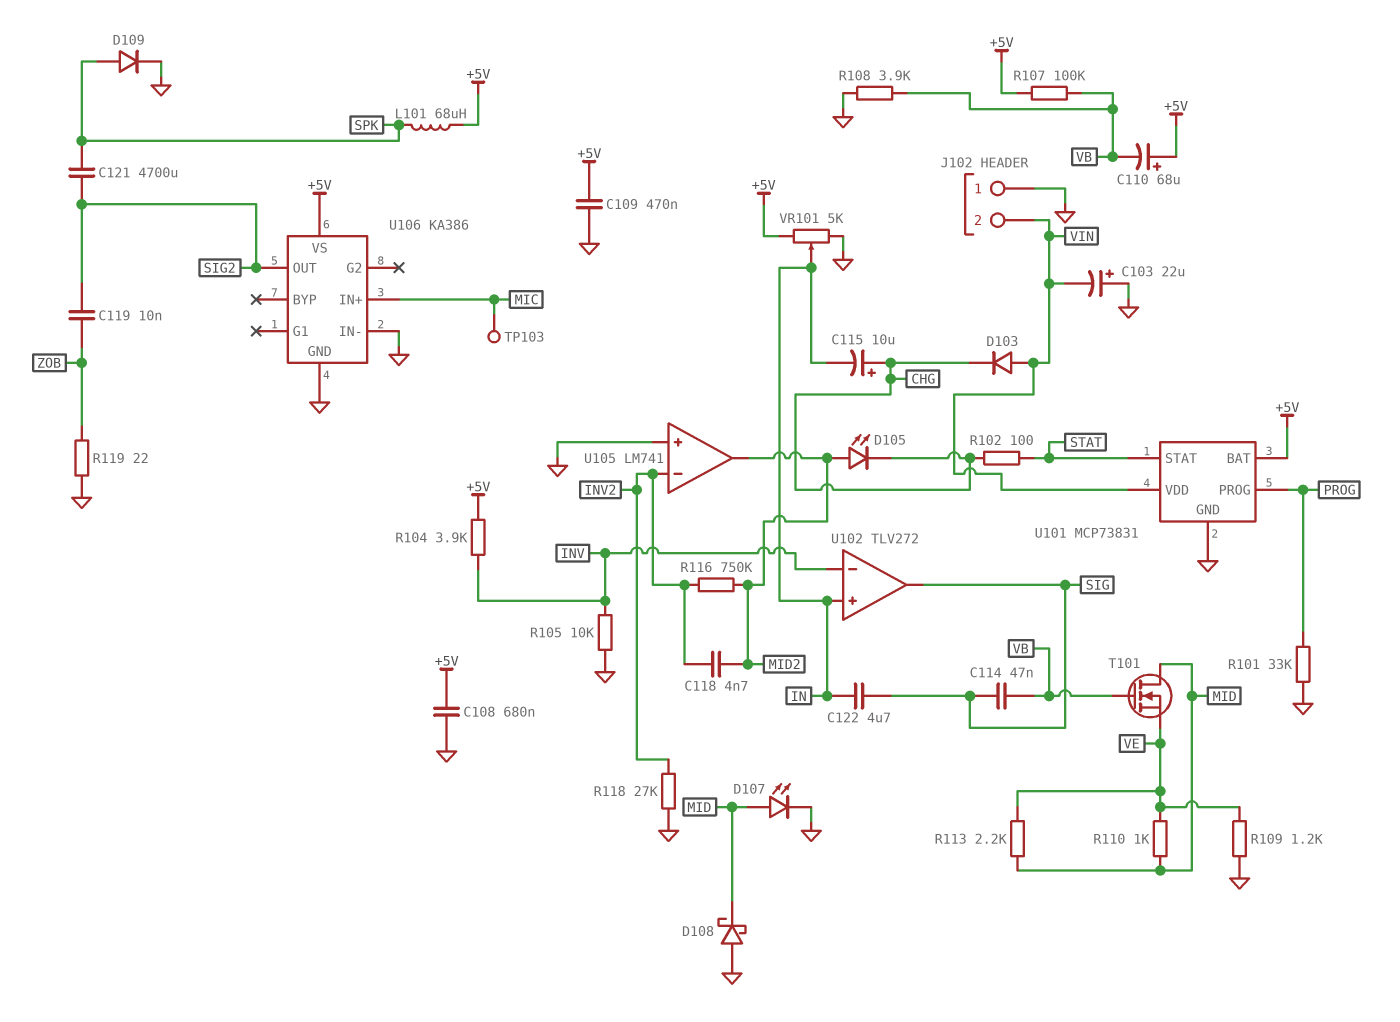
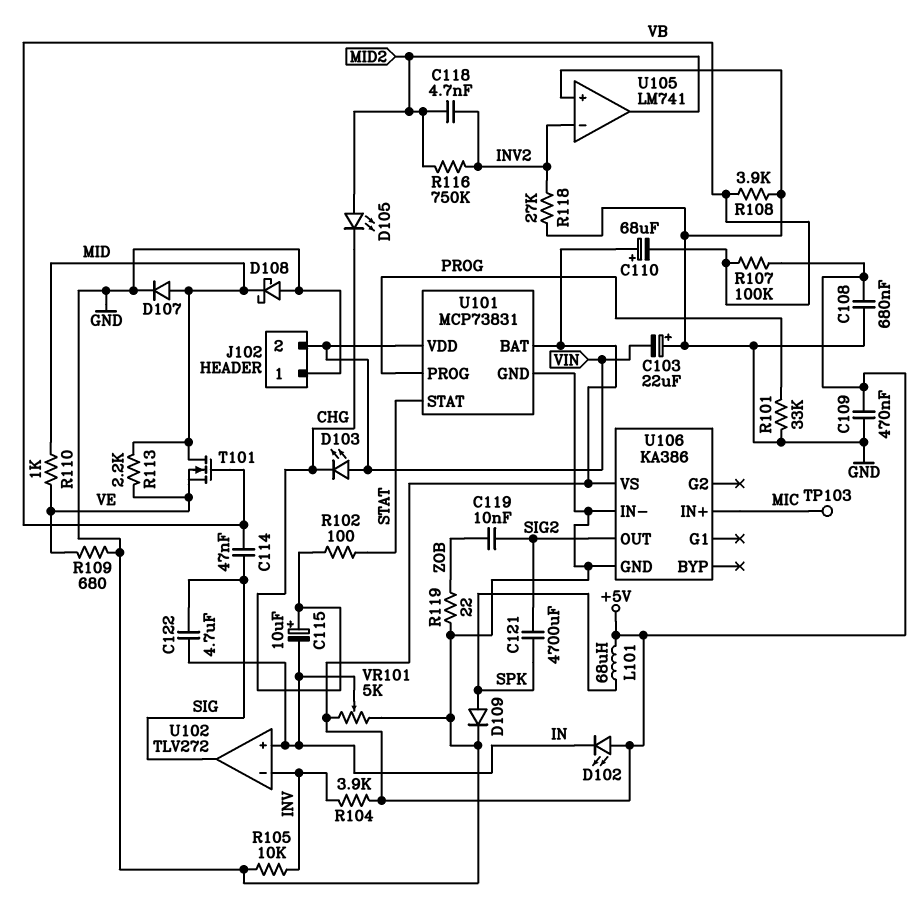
D102: none -> LED (A +5V, K IN)
D103: diode (A VIN, K CHG) -> LED (A VIN, K CHG)
D107: LED (A MID, K GND) -> diode (A MID, K GND)
R109: 1.2k (GND, VE) -> 680 (GND, VE)

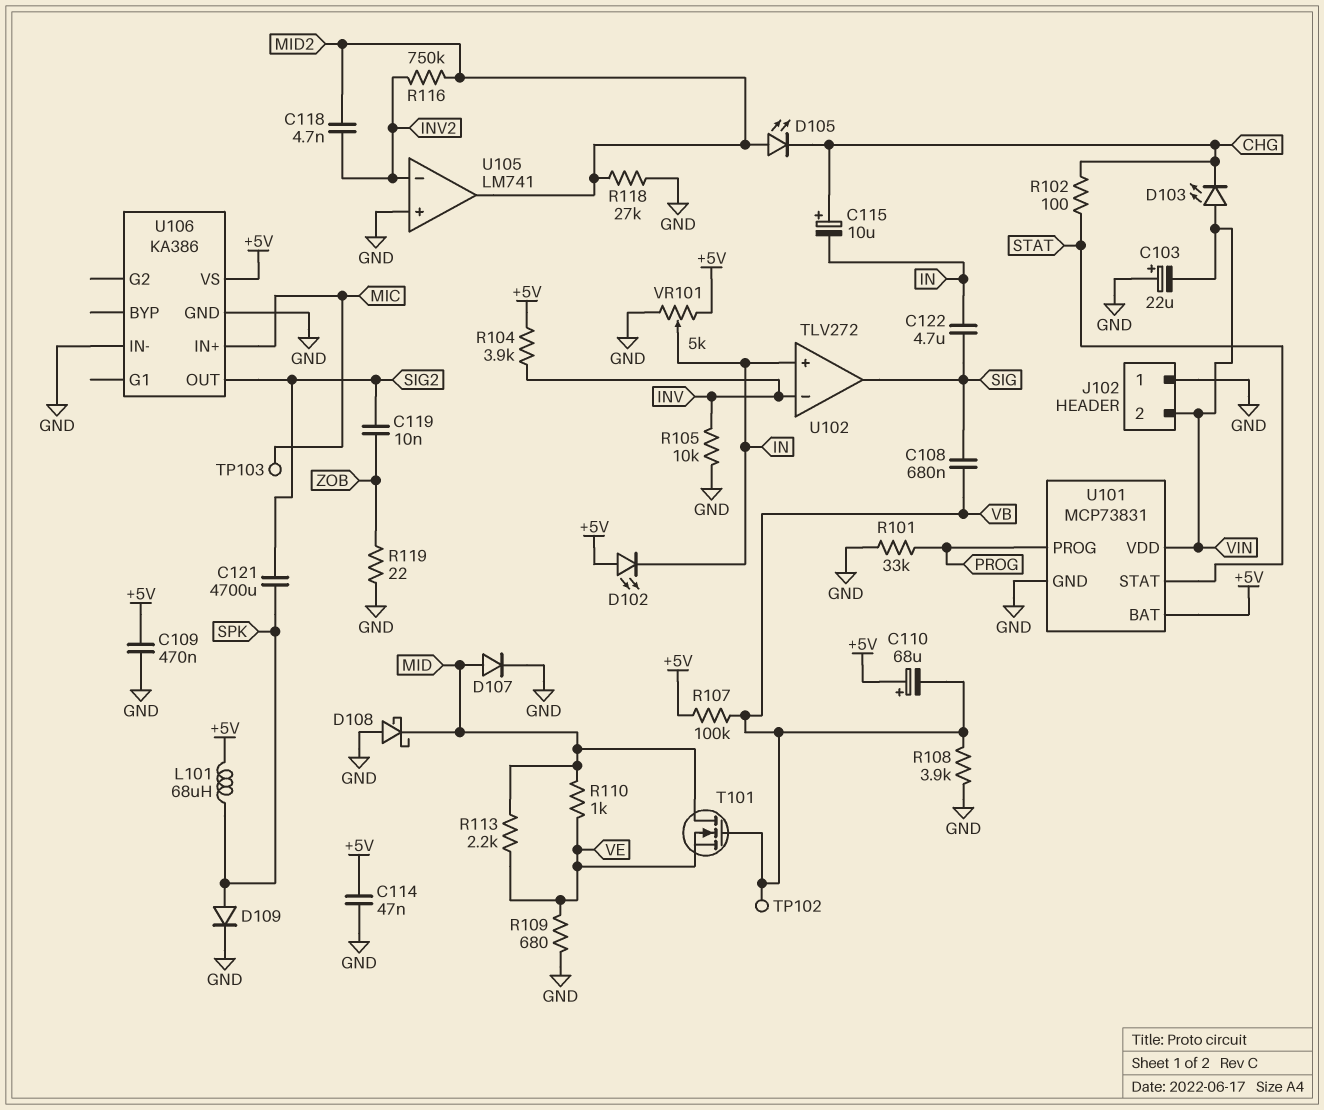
C108: 680nF (+5V, GND) -> 680nF (SIG, VB)
C114: 47nF (SIG, VB) -> 47nF (+5V, GND)
R118: 27k (GND, INV2) -> 27k (GND, MID2)
TP102: none -> test point (VB)

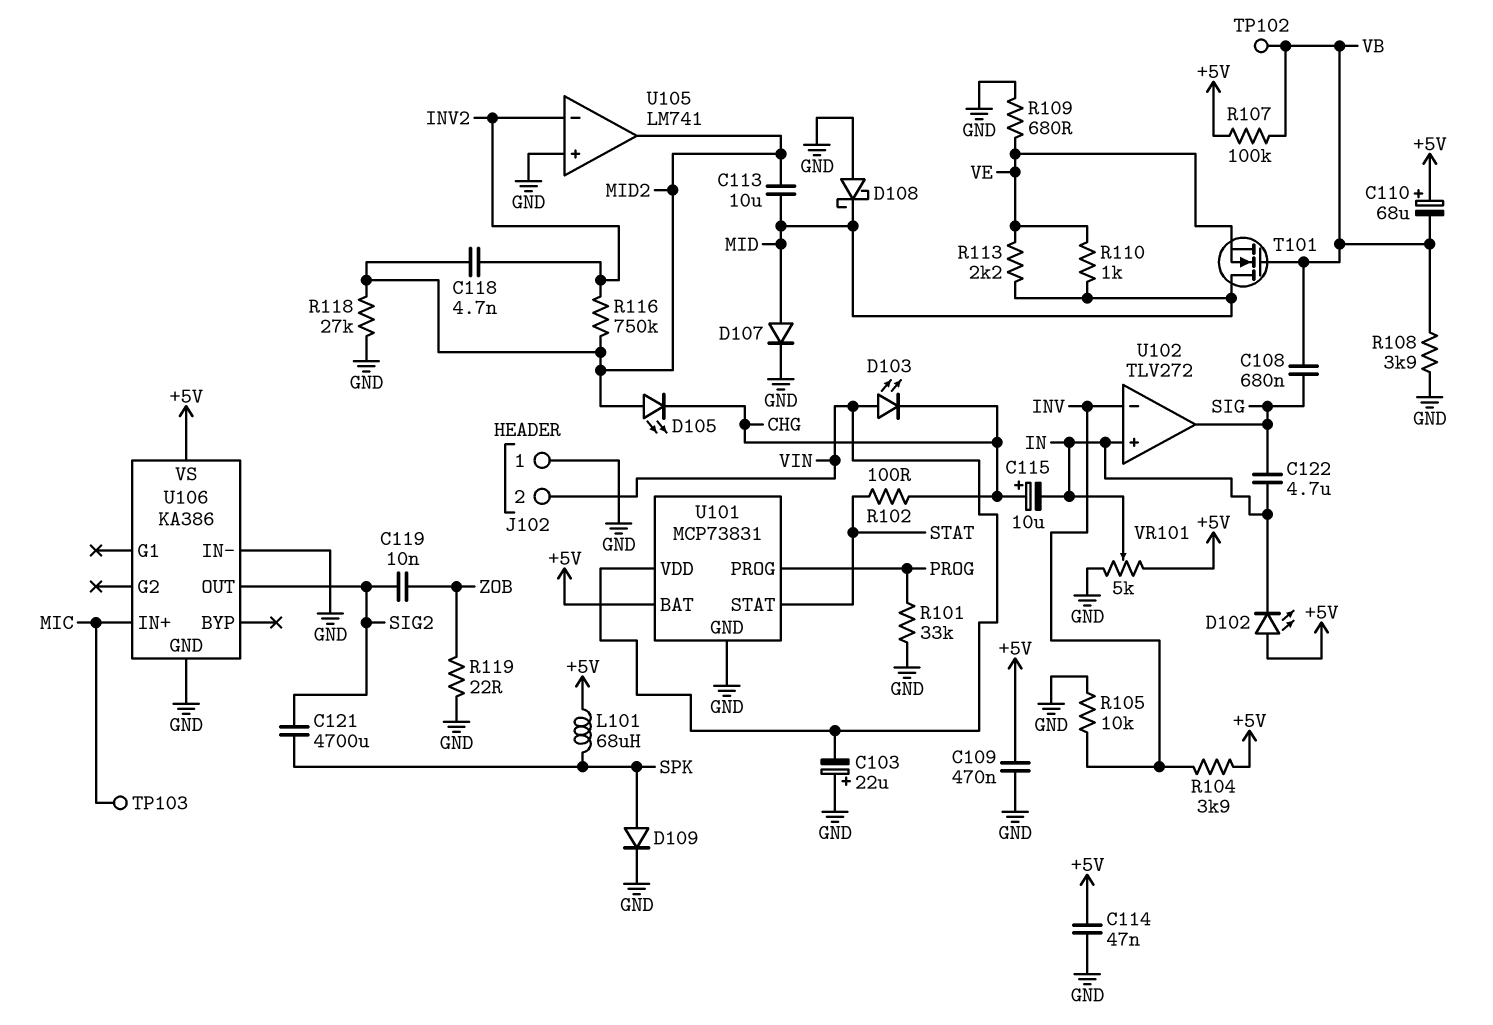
C113: none -> 10uF (MID, MID2)

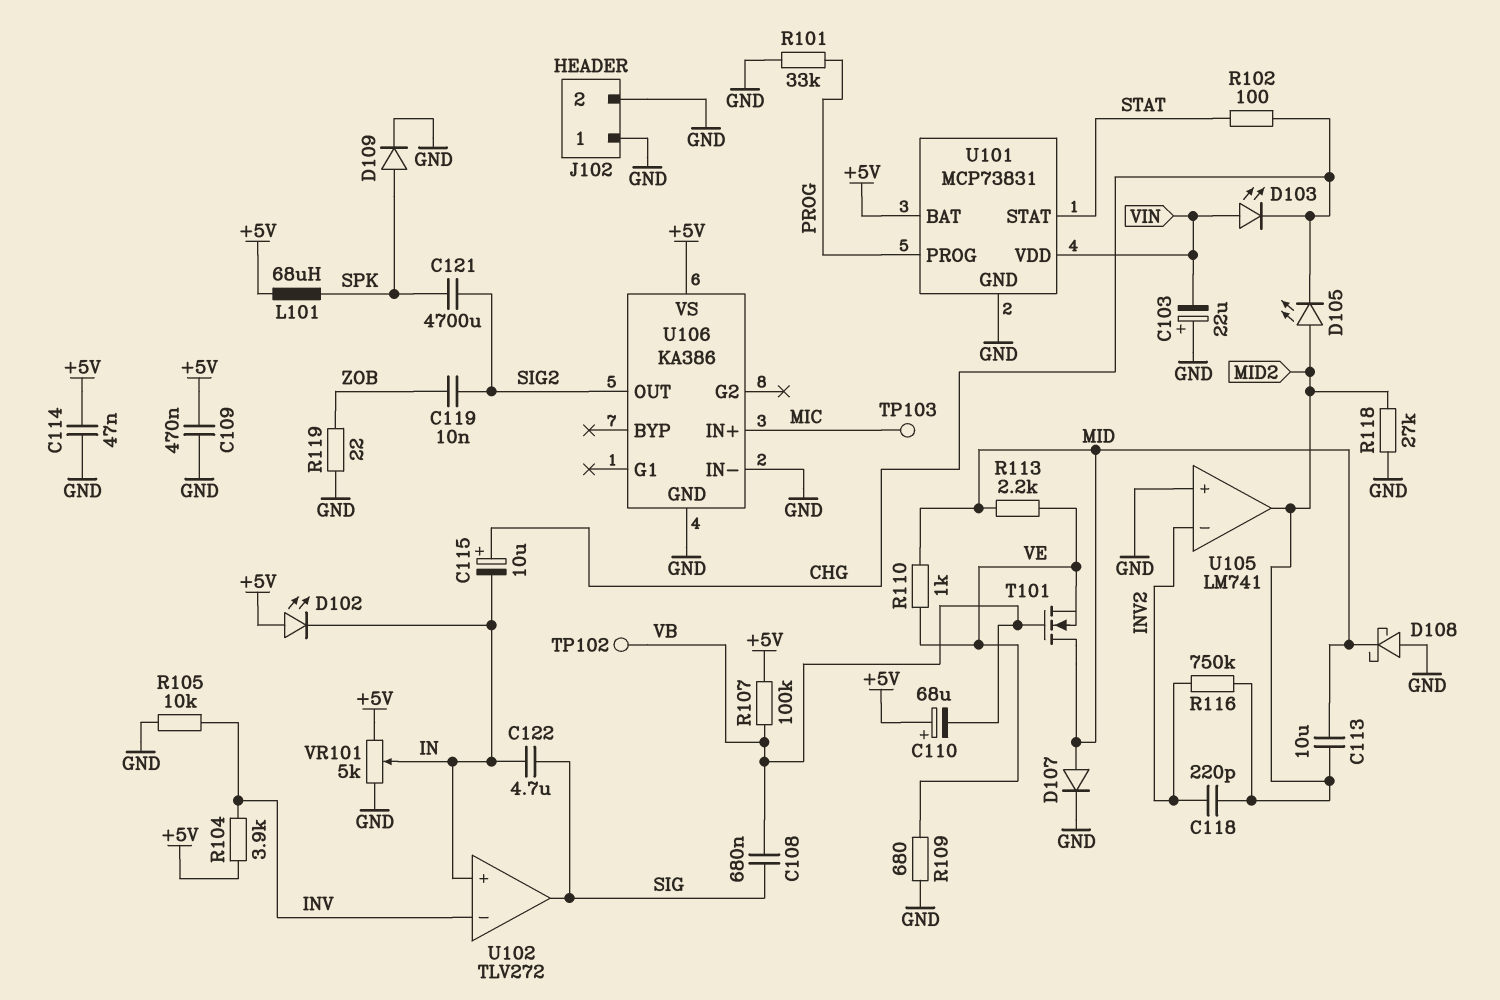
C118: 4.7nF (INV2, MID2) -> 220pF (INV2, MID2)
J102 pin 2: VIN -> GND
R108: 3.9k (GND, VB) -> none

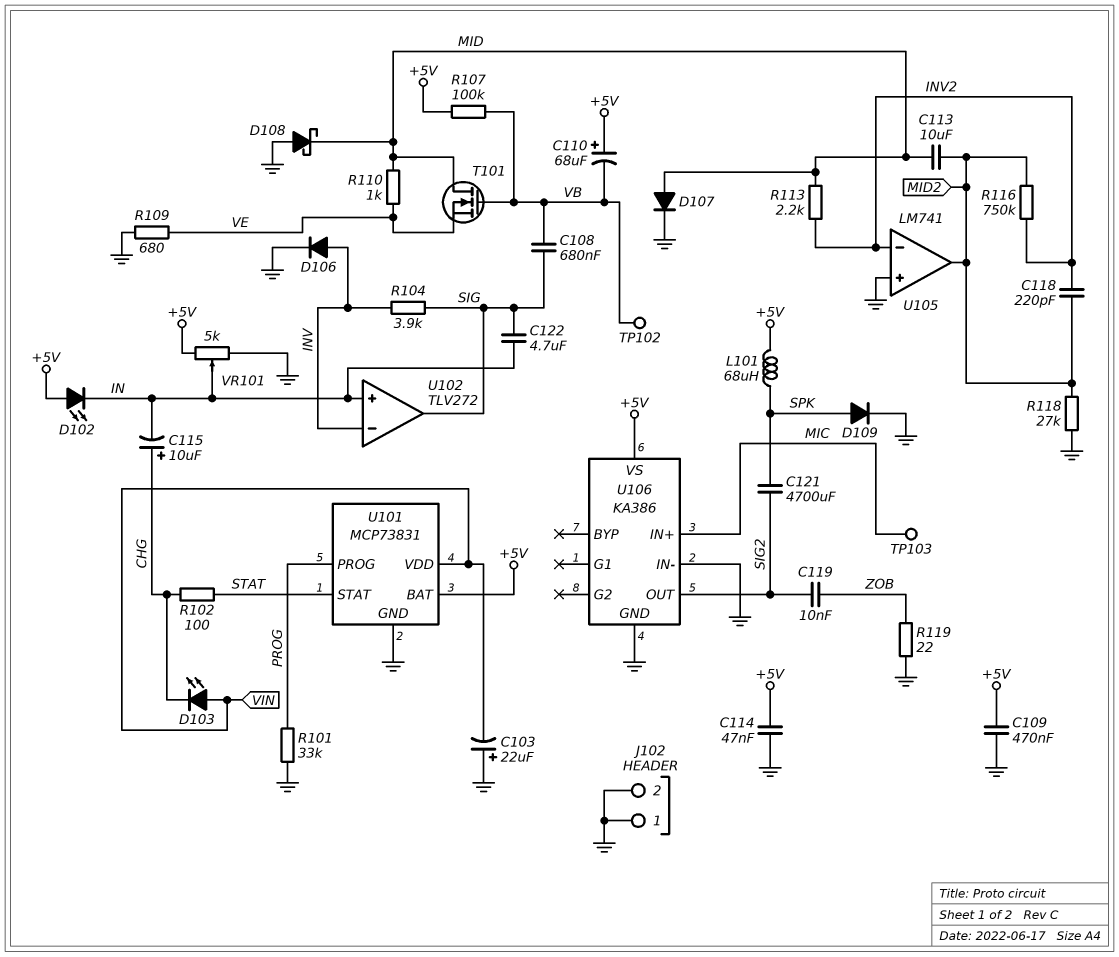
D105: LED (A MID2, K CHG) -> none
D106: none -> diode (A INV, K GND)
R104: 3.9k (+5V, INV) -> 3.9k (INV, SIG)
R105: 10k (GND, INV) -> none
R113: 2.2k (MID, VE) -> 2.2k (INV2, MID)

